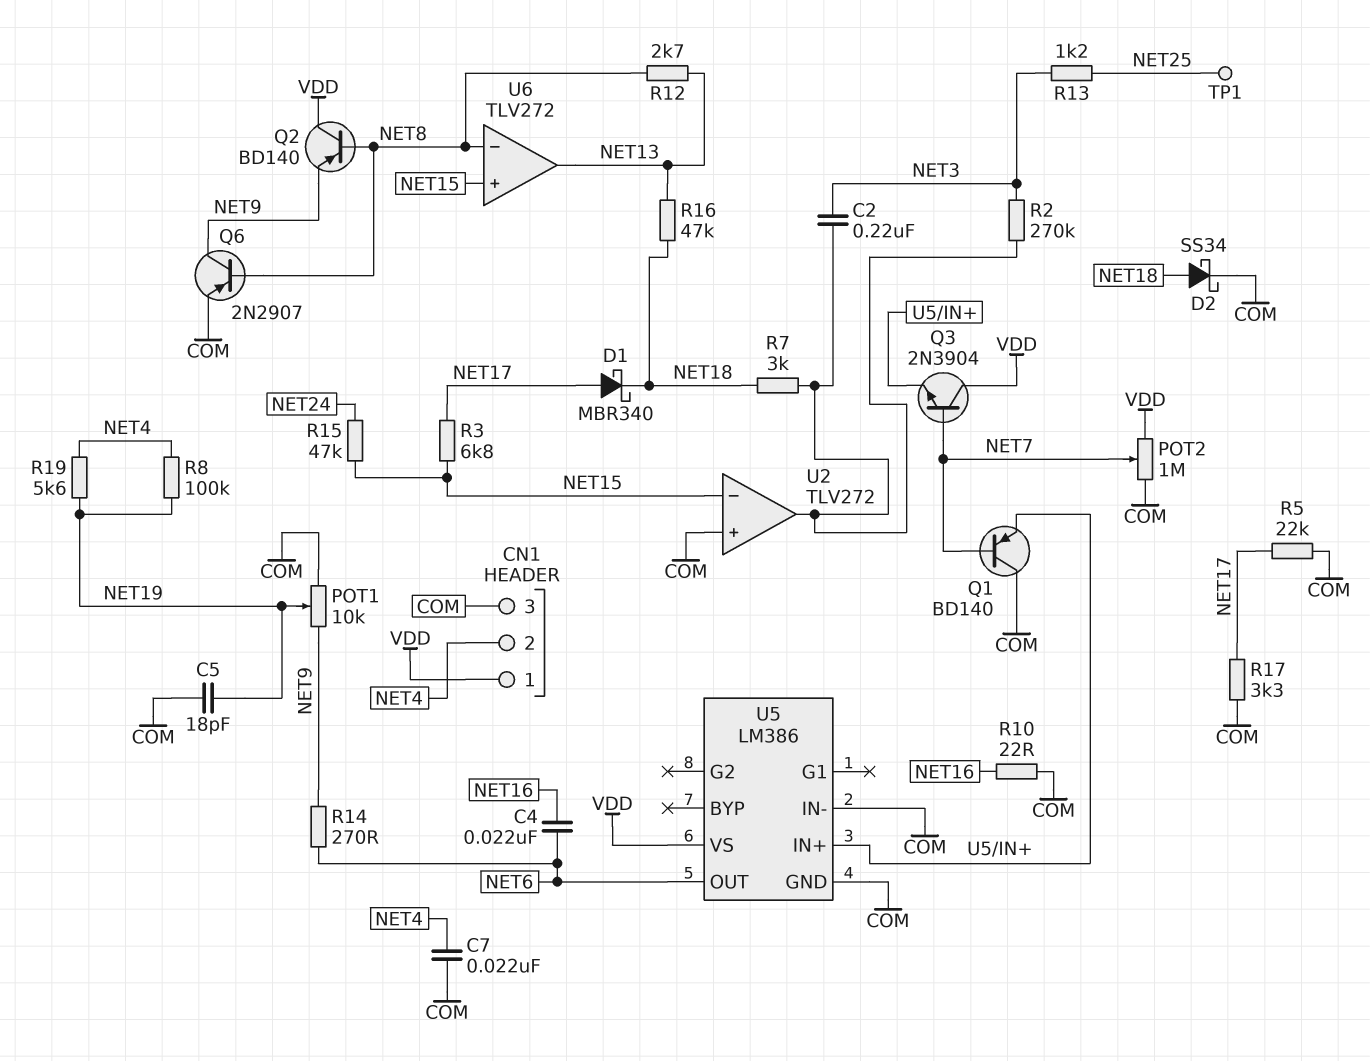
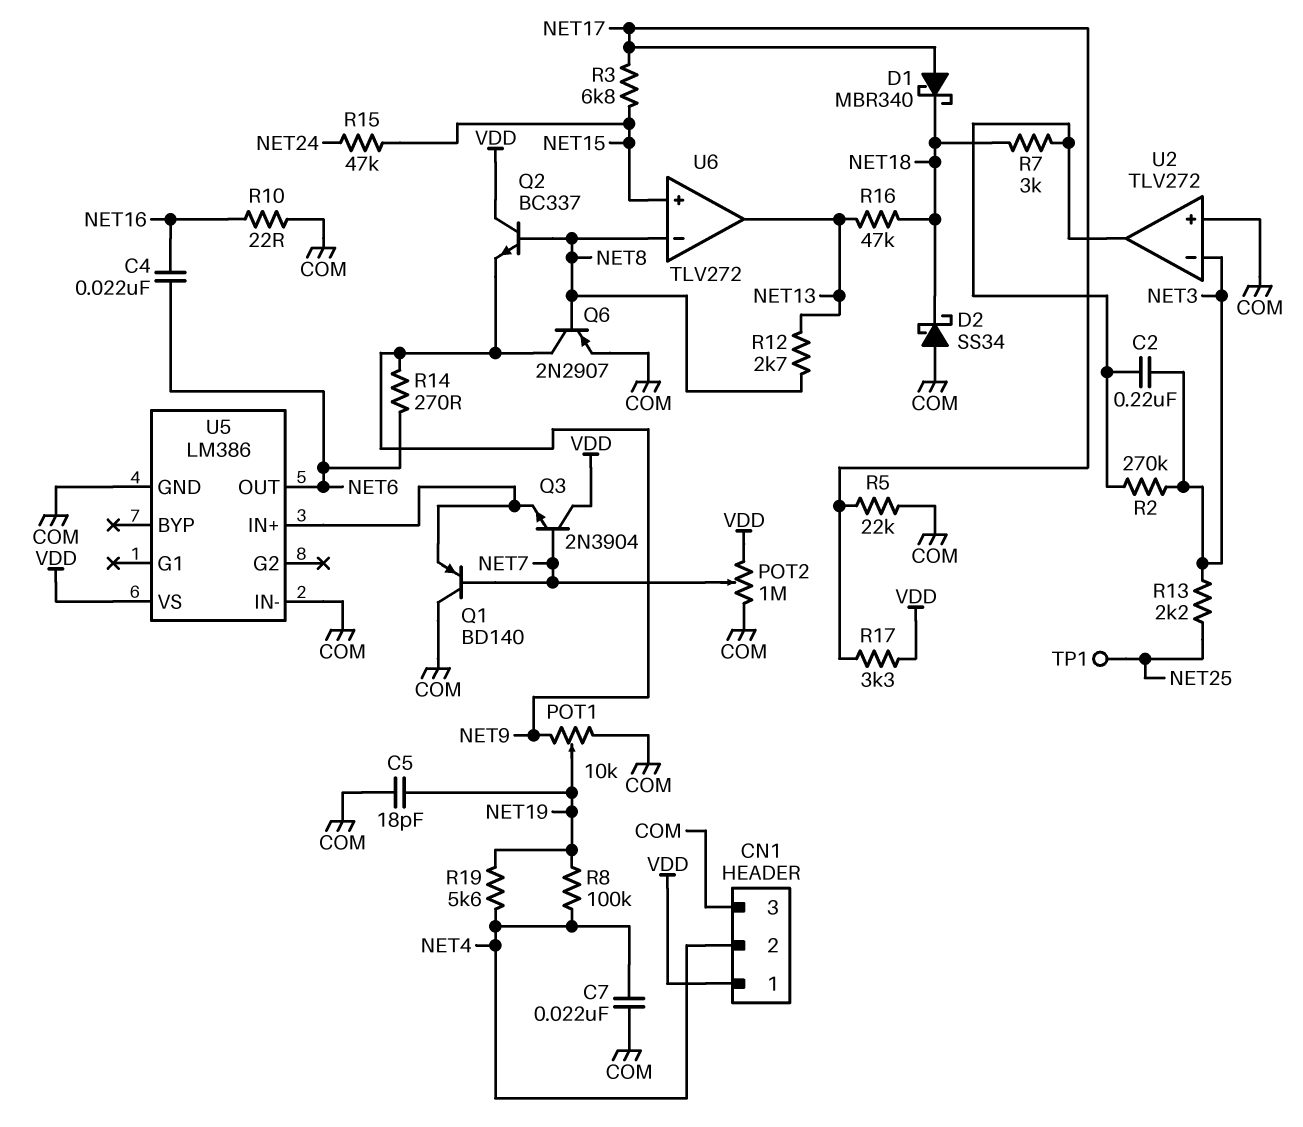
D2: schottky SS34 (A NET18, K COM) -> schottky SS34 (A COM, K NET18)
Q2: PNP BD140 (B NET8, C VDD, E NET9) -> NPN BC337 (B NET8, C VDD, E NET9)
R13: 1.2k (NET3, NET25) -> 2.2k (NET3, NET25)
R17: 3.3k (COM, NET17) -> 3.3k (NET17, VDD)
U2 pin in-: NET15 -> NET3

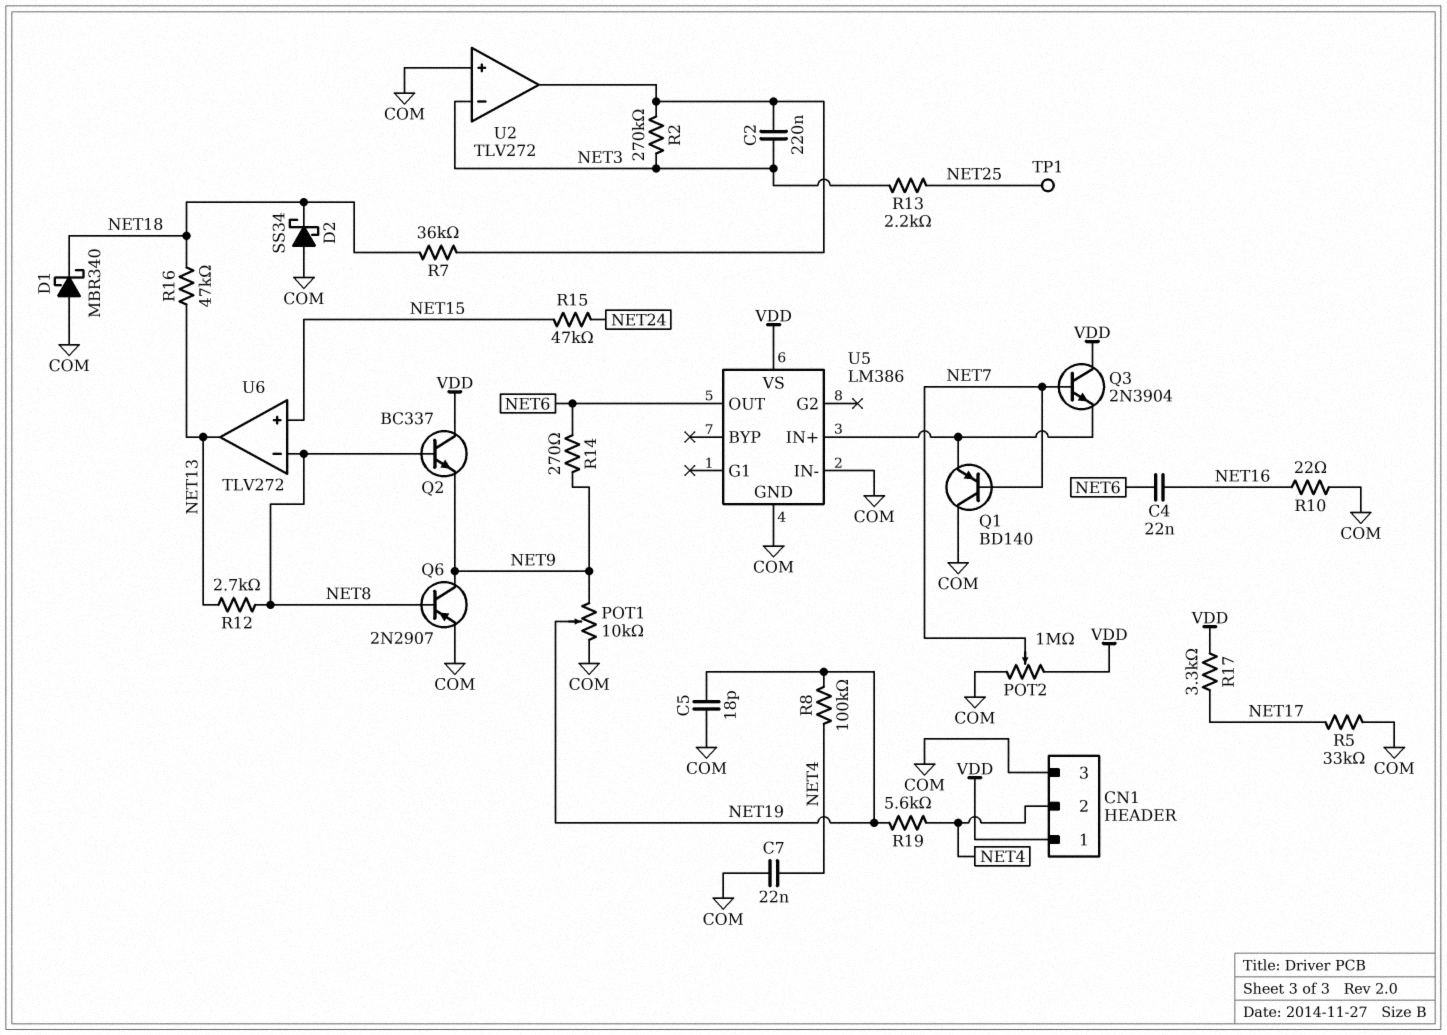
D1: schottky MBR340 (A NET17, K NET18) -> schottky MBR340 (A COM, K NET18)
R3: 6.8k (NET15, NET17) -> none
R5: 22k (COM, NET17) -> 33k (COM, NET17)
R7: 3k (NET18, U2/out) -> 36k (NET18, U2/out)

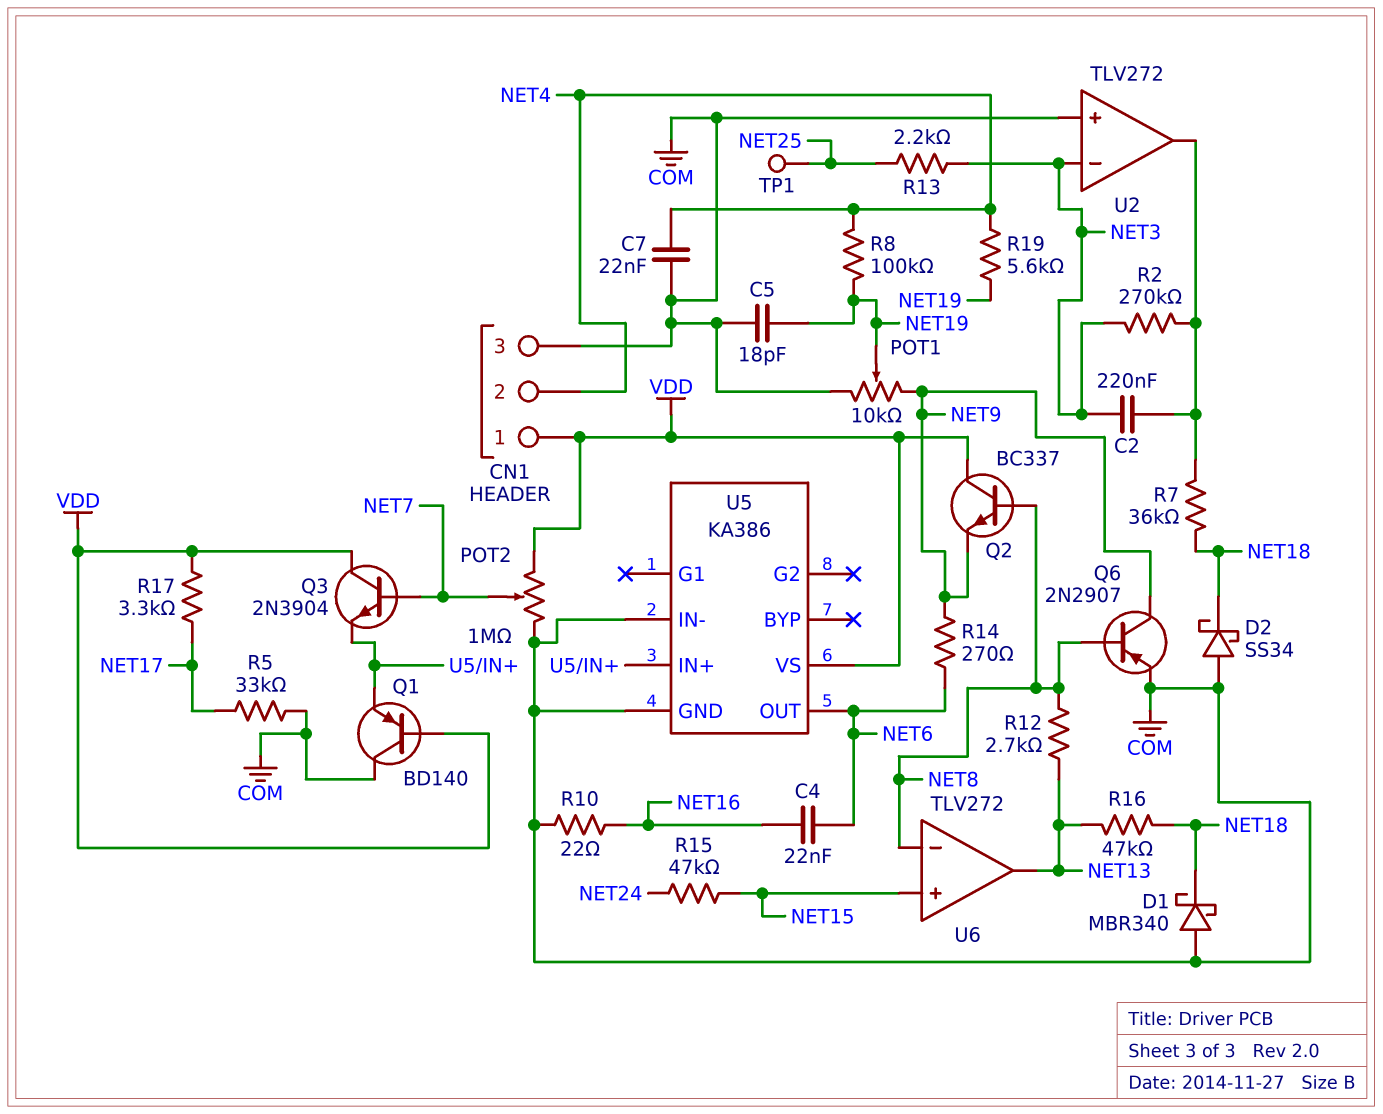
Q1: PNP BD140 (B NET7, C COM, E U5/IN+) -> PNP BD140 (B VDD, C COM, E U5/IN+)
U5: LM386 -> KA386

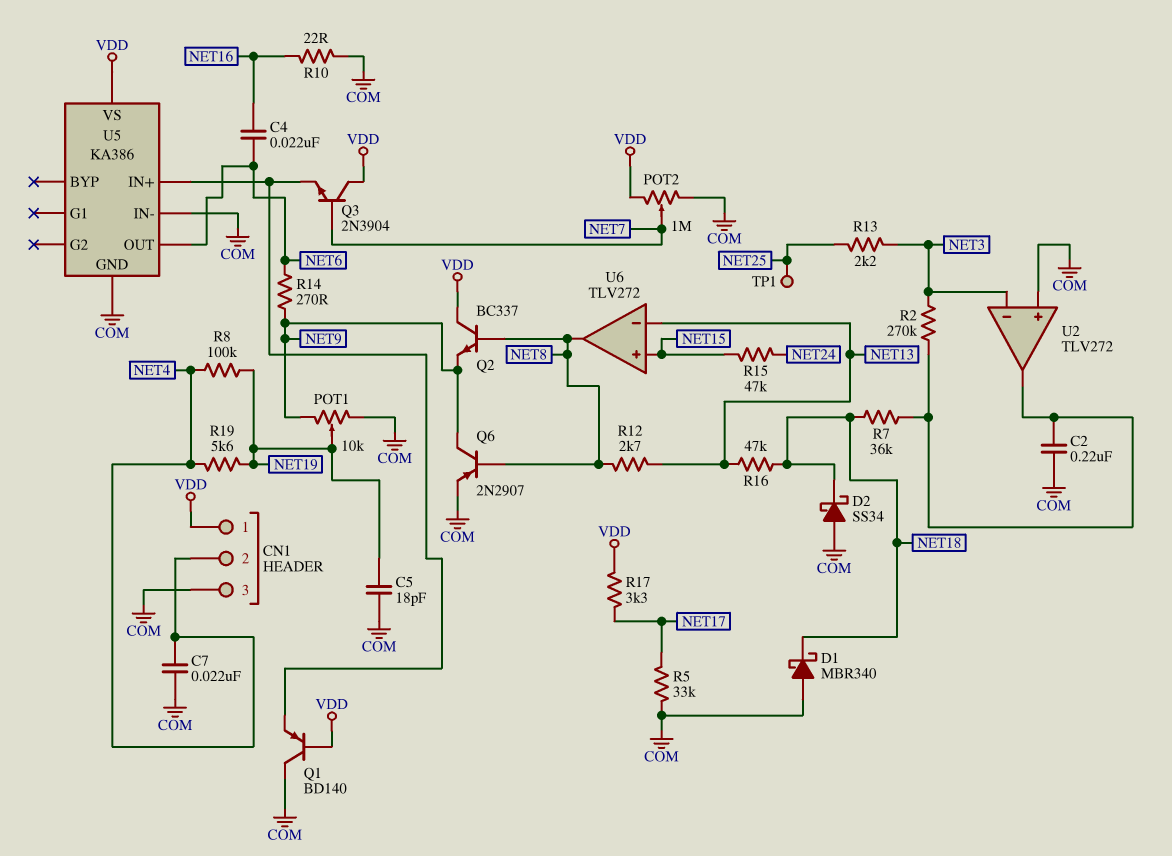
C2: 220nF (NET3, U2/out) -> 220nF (COM, U2/out)
U6 pin in-: NET8 -> NET13
U6 pin out: NET13 -> NET8

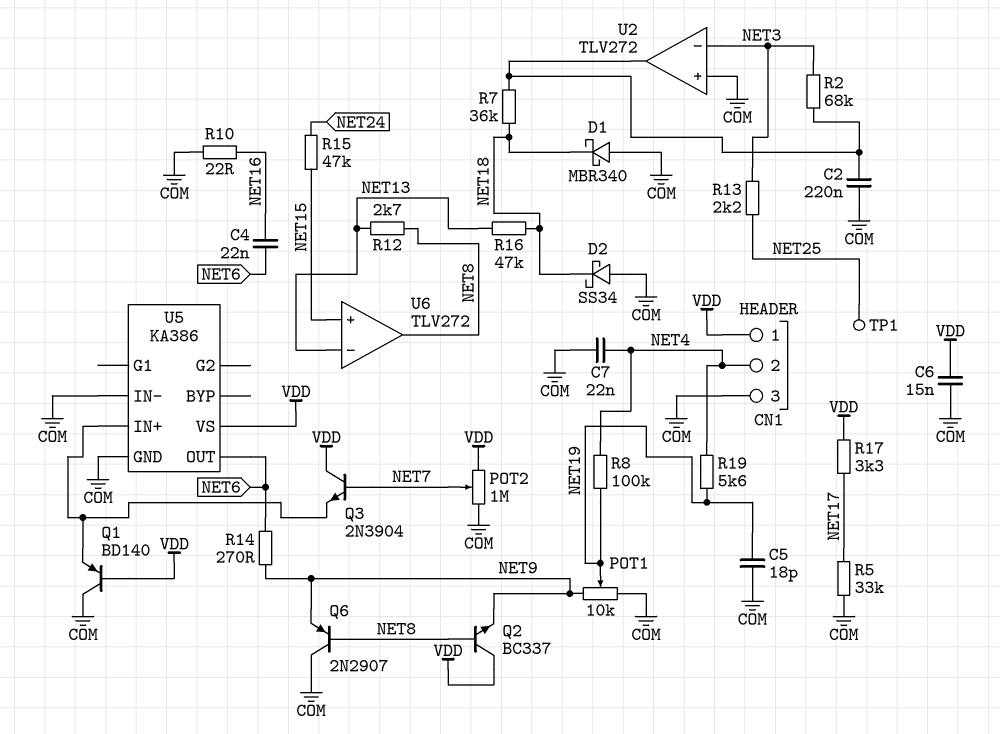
C6: none -> 15nF (COM, VDD)
Q6: PNP 2N2907 (B NET8, C NET9, E COM) -> PNP 2N2907 (B NET8, C COM, E NET9)
R2: 270k (NET3, U2/out) -> 68k (NET3, U2/out)

